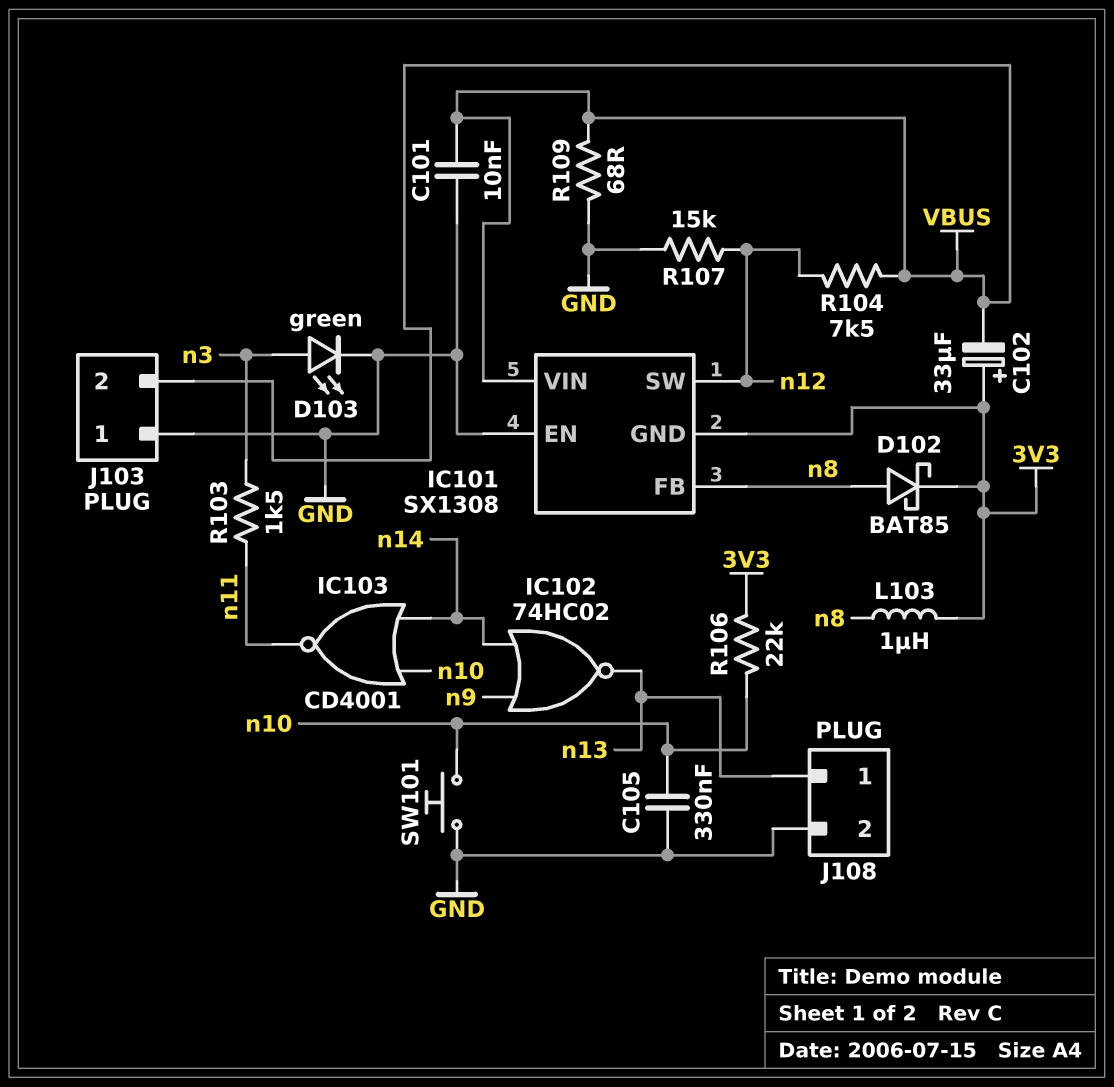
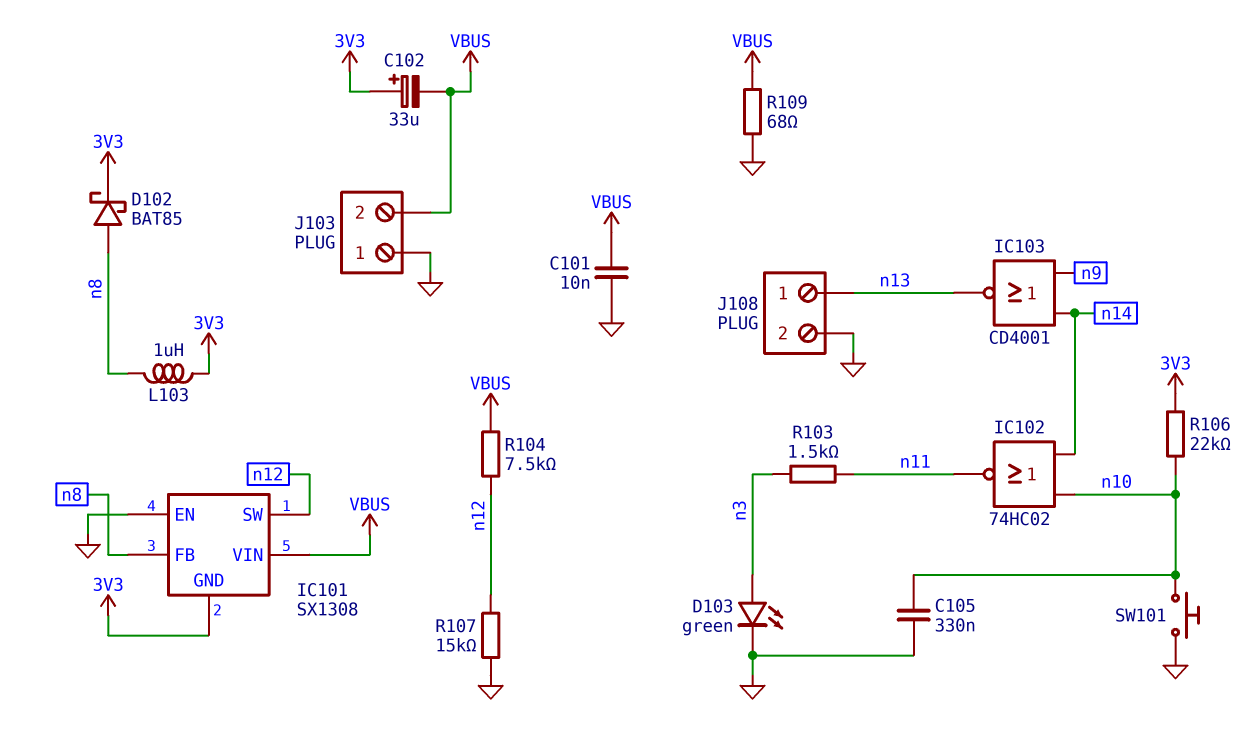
IC102: NOR 74HC02 (in n9, in n14, out n13) -> NOR 74HC02 (in n10, in n14, out n11)
IC103: NOR CD4001 (in n10, in n14, out n11) -> NOR CD4001 (in n9, in n14, out n13)

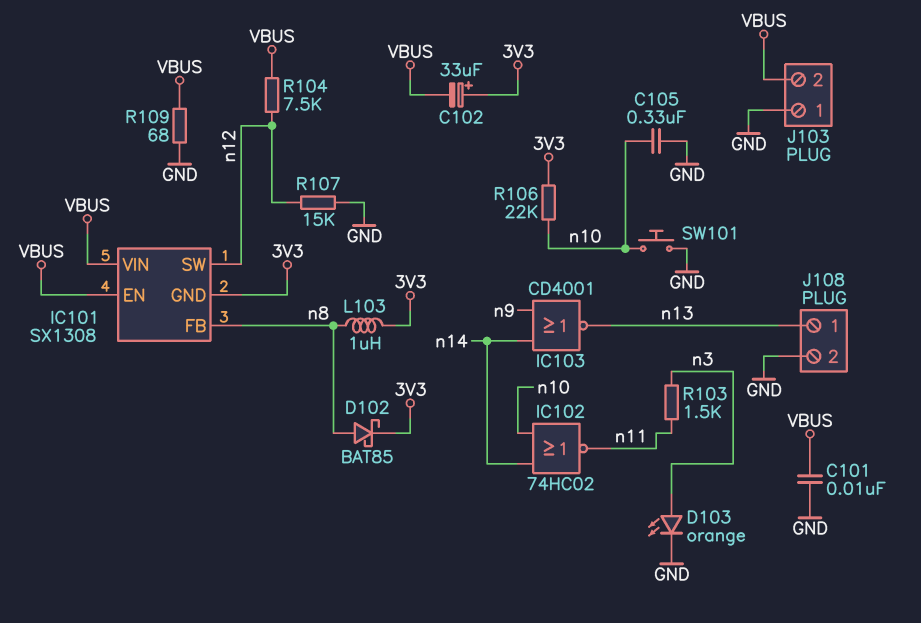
D103: LED green (A n3, K GND) -> LED orange (A n3, K GND)
IC101 pin EN: GND -> VBUS

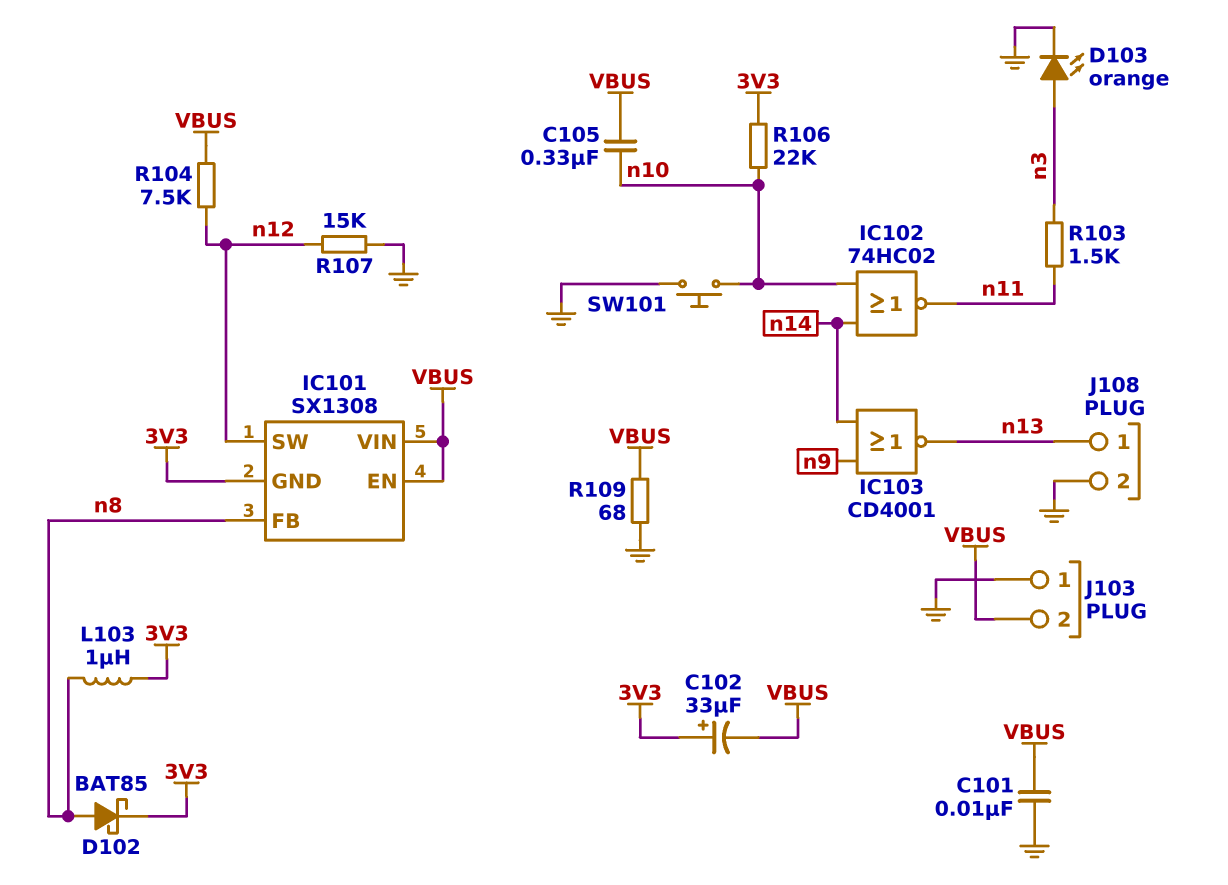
C105: 330nF (GND, n10) -> 330nF (VBUS, n10)

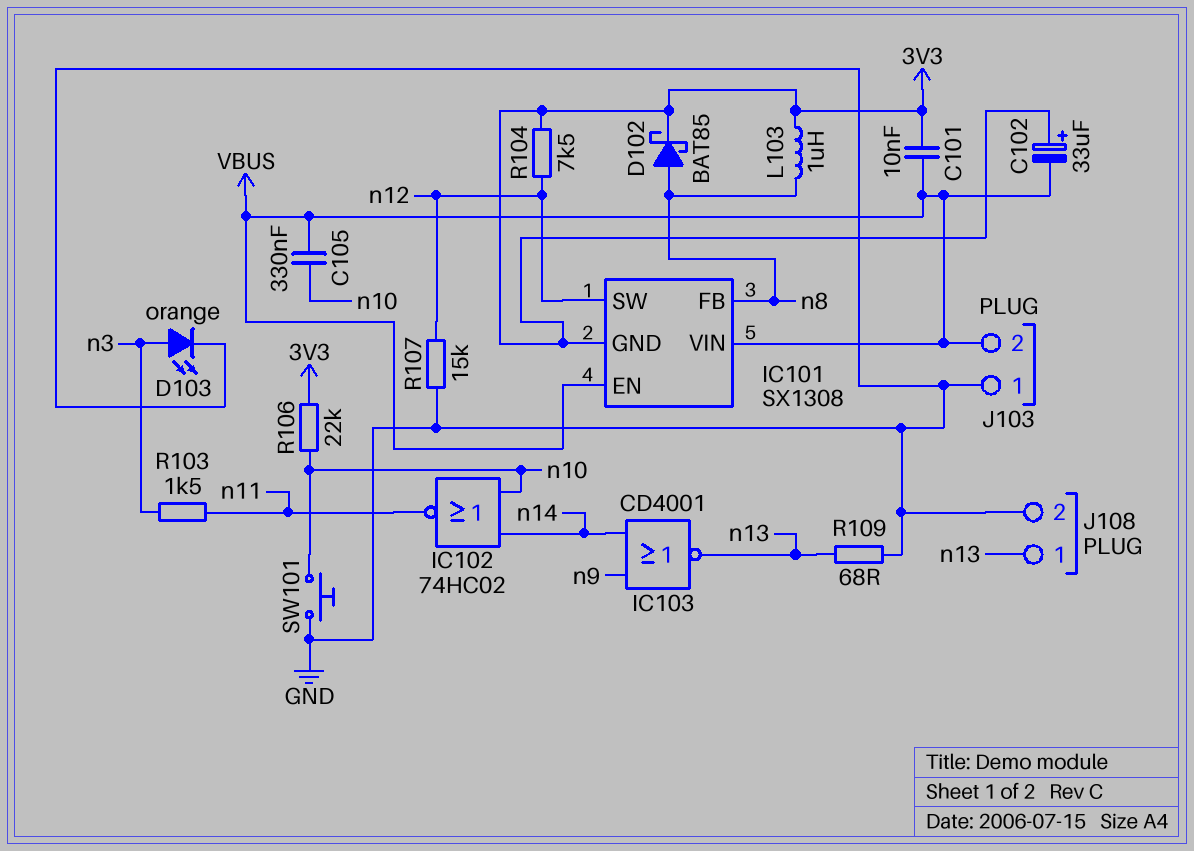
C101: 10nF (GND, VBUS) -> 10nF (3V3, VBUS)
R104: 7.5k (VBUS, n12) -> 7.5k (3V3, n12)
R109: 68 (GND, VBUS) -> 68 (GND, n13)

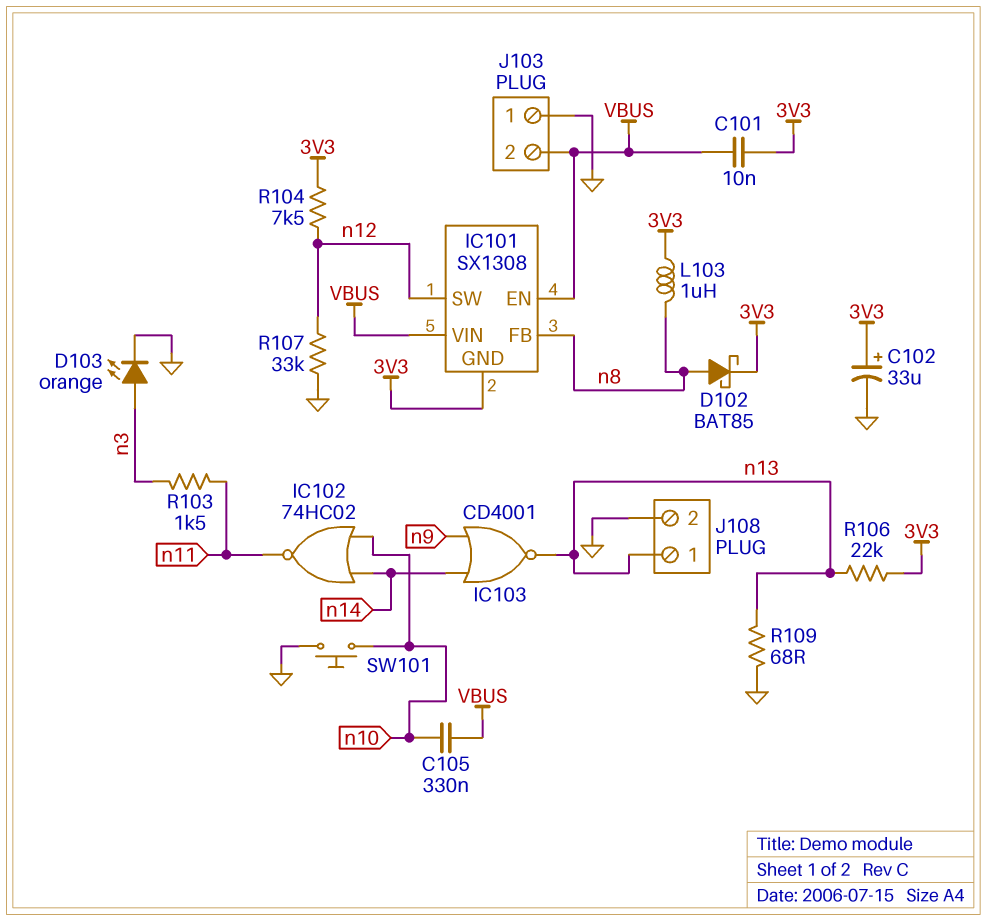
C102: 33uF (plus 3V3, minus VBUS) -> 33uF (plus 3V3, minus GND)
R106: 22k (3V3, n10) -> 22k (3V3, n13)
R107: 15k (GND, n12) -> 33k (GND, n12)

